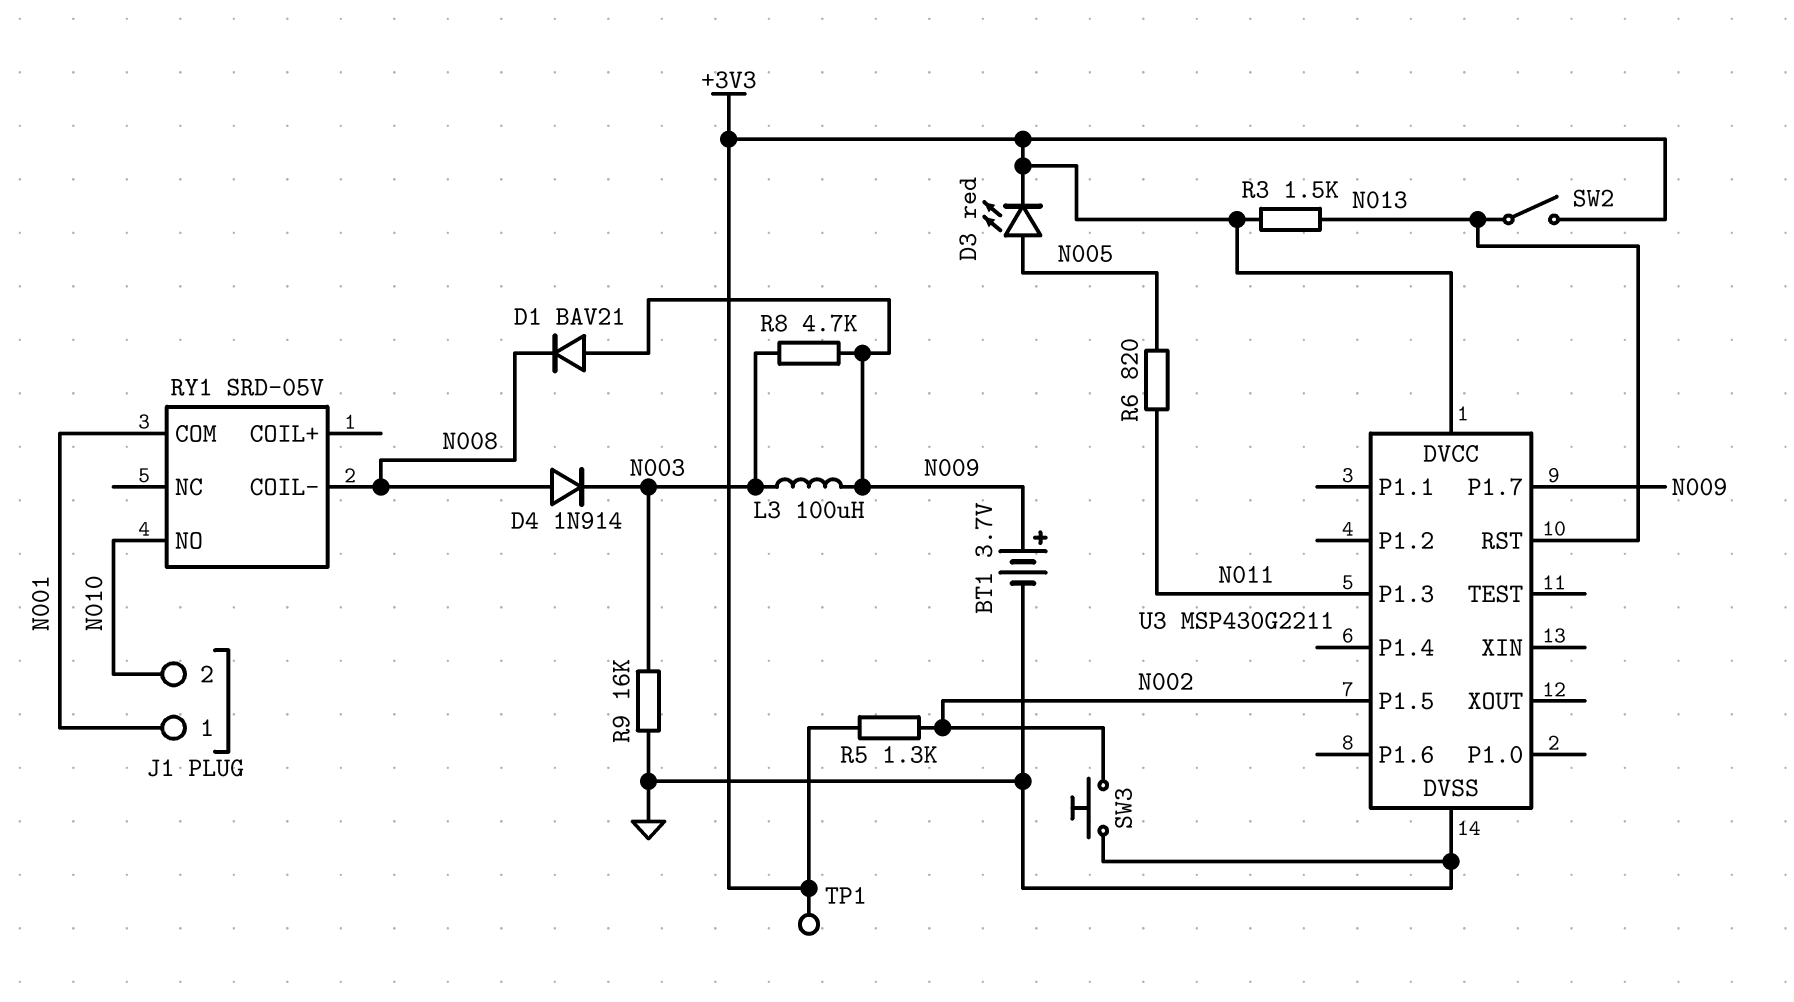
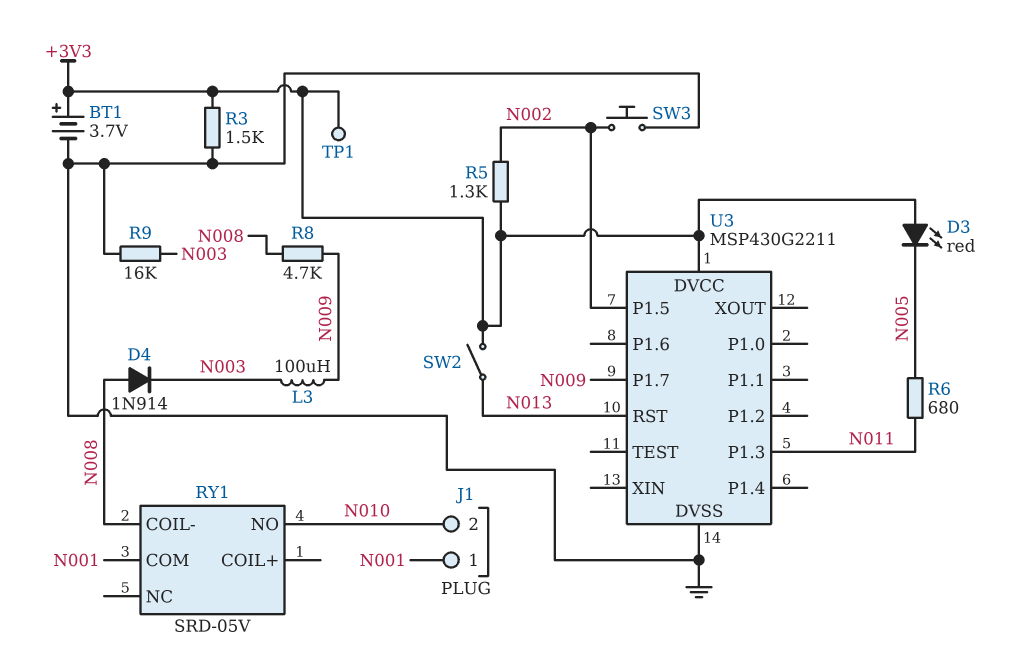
BT1: 3.7V (plus N009, minus GND) -> 3.7V (plus +3V3, minus GND)
D1: diode BAV21 (A N009, K N008) -> none
D3: LED red (A N005, K +3V3) -> LED red (A +3V3, K N005)
R3: 1.5k (+3V3, N013) -> 1.5k (+3V3, GND)
R6: 820 (N005, N011) -> 680 (N005, N011)
R8: 4.7k (N003, N009) -> 4.7k (N008, N009)

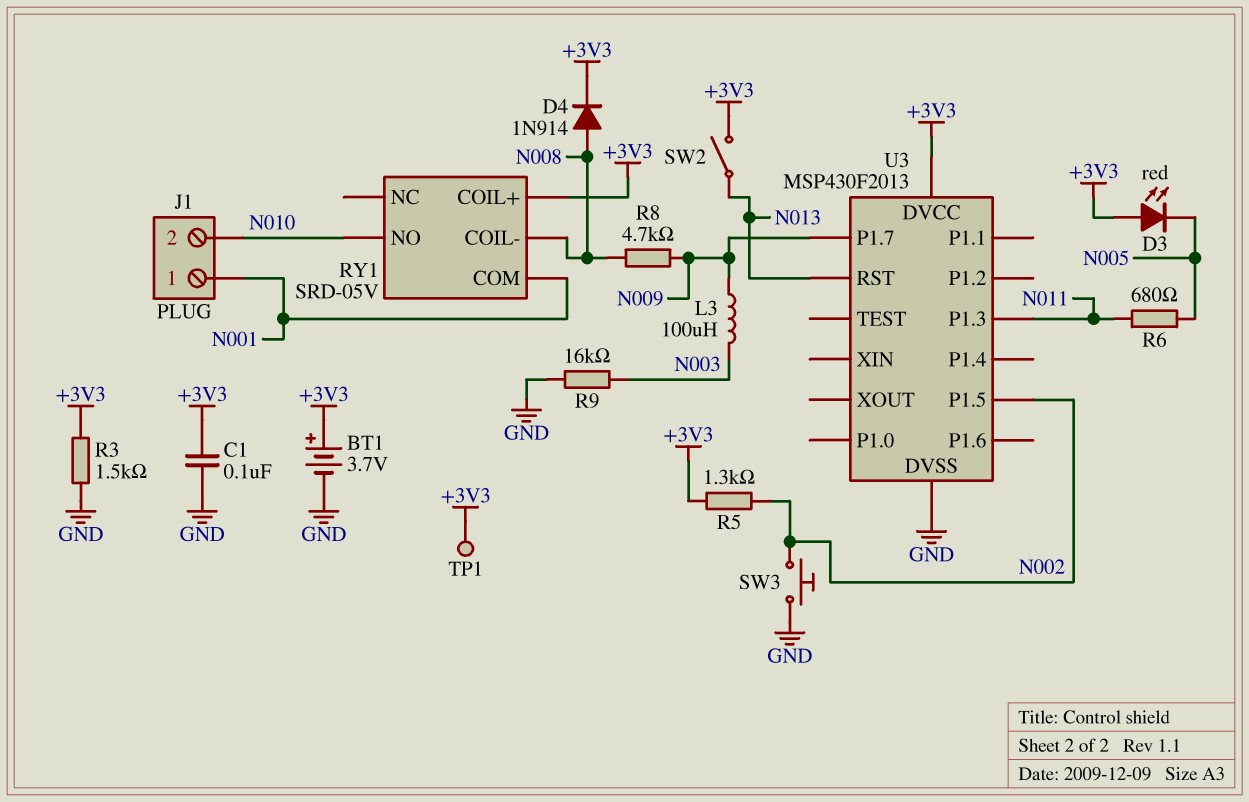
C1: none -> 100nF (+3V3, GND)
D4: diode 1N914 (A N008, K N003) -> diode 1N914 (A N008, K +3V3)
RY1 pin COIL+: none -> +3V3
U3: MSP430G2211 -> MSP430F2013

